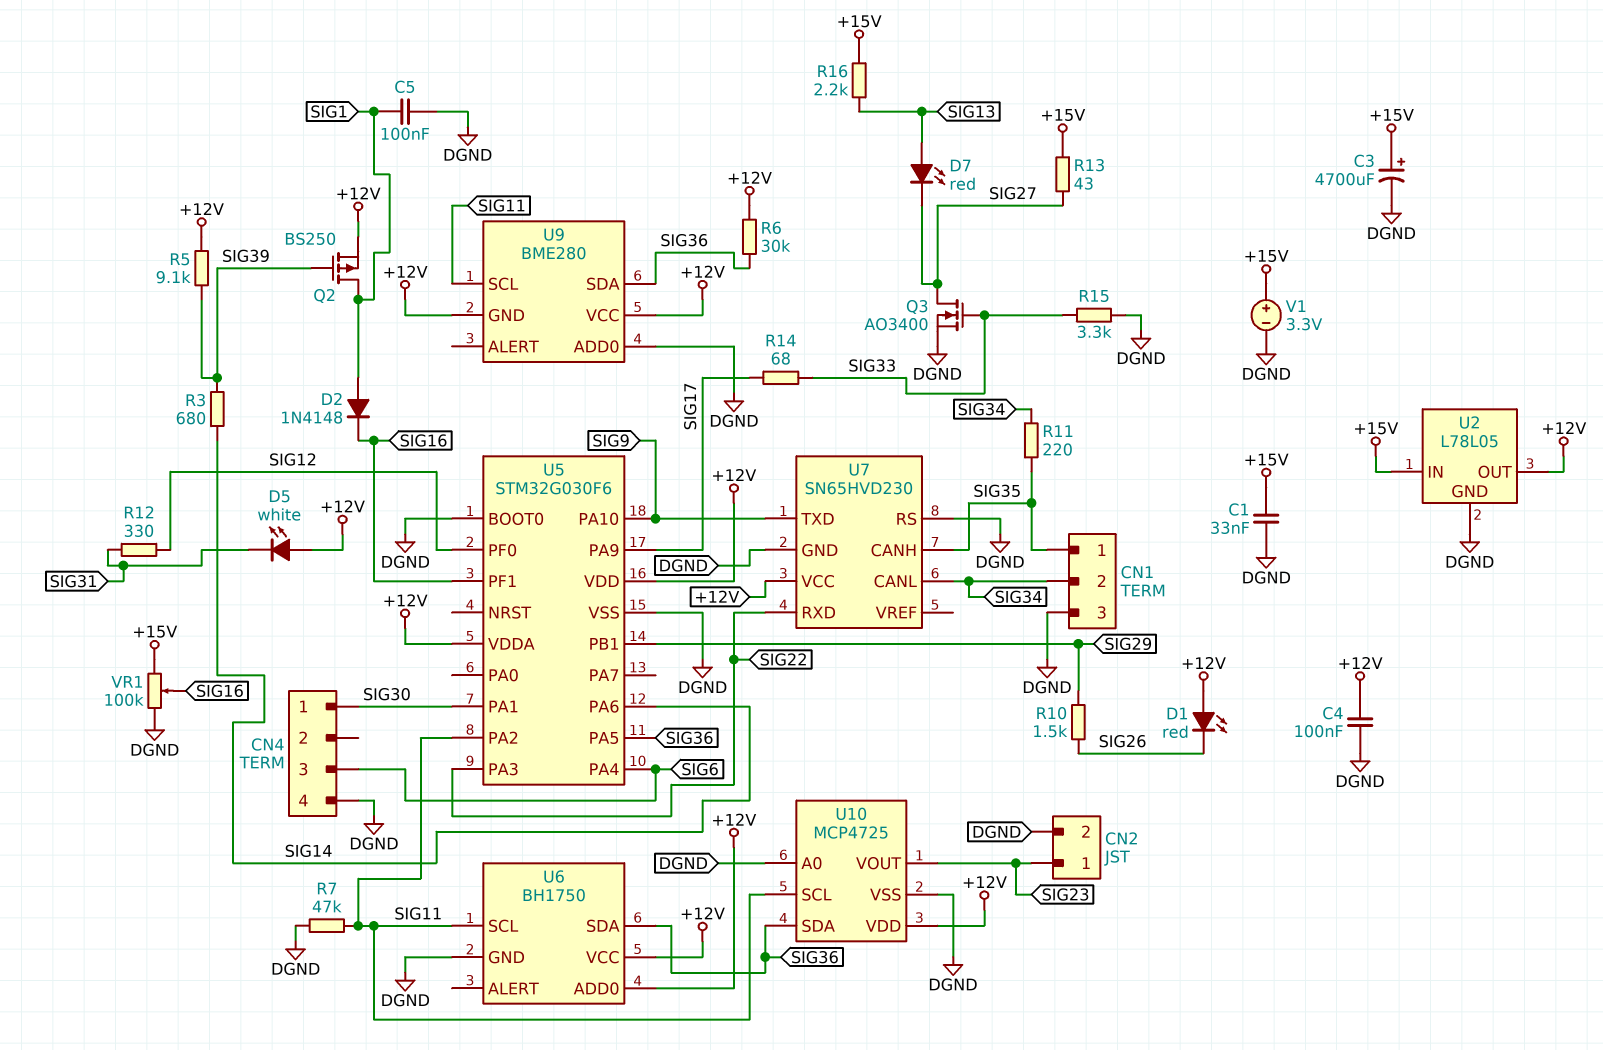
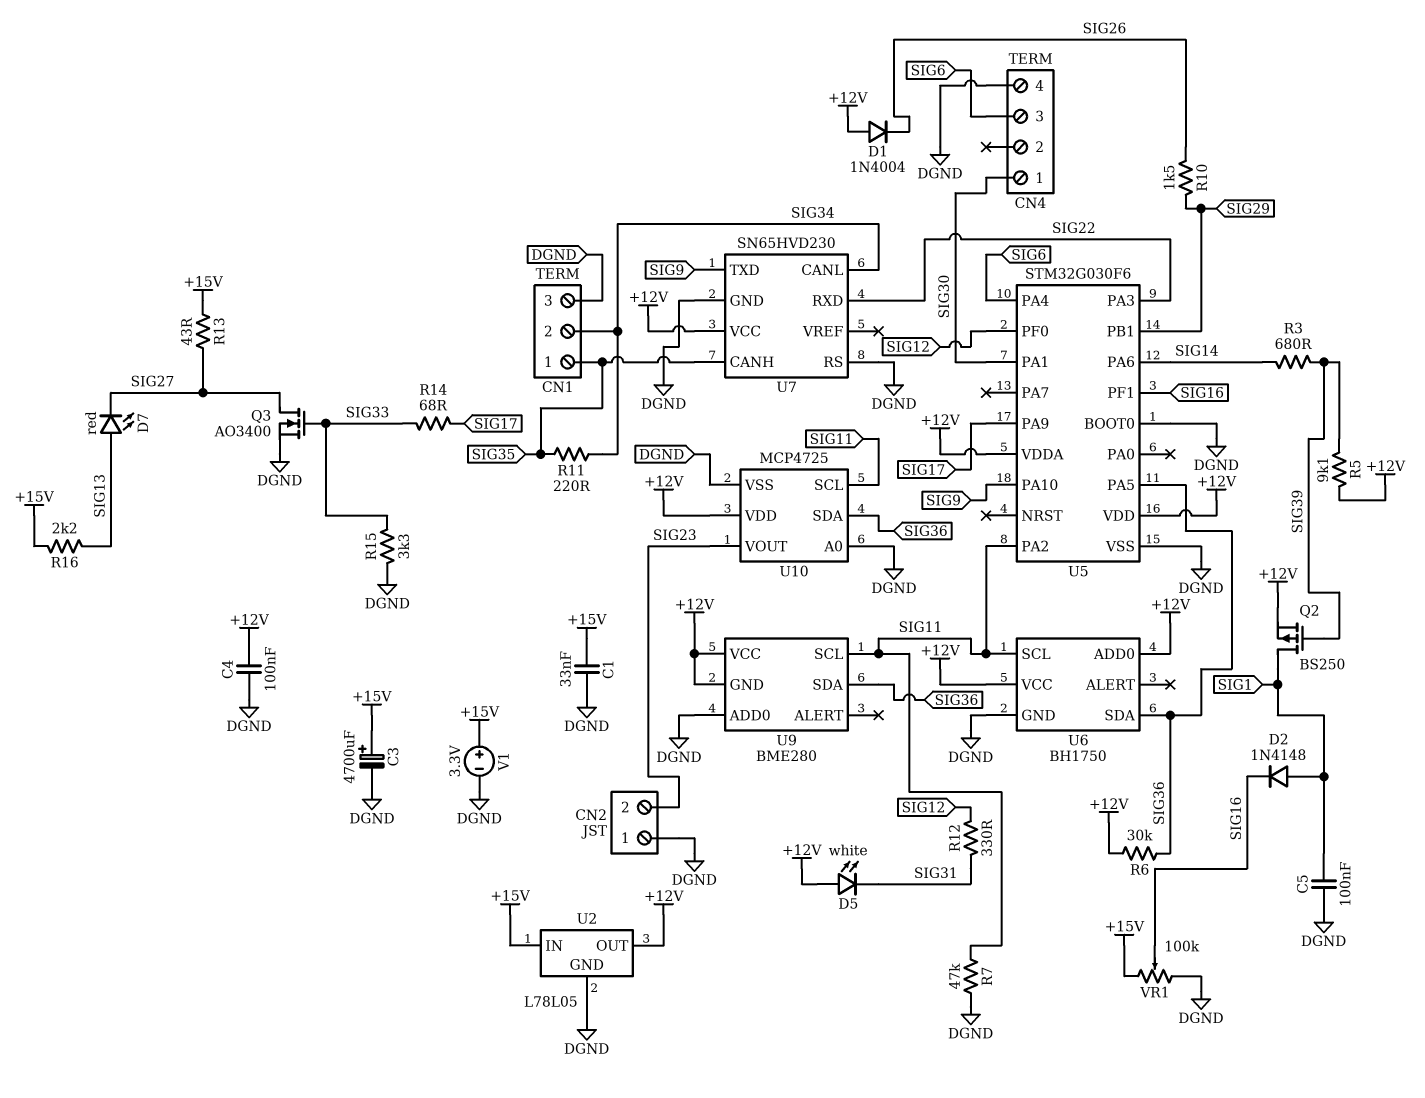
CN2 pin 1: SIG23 -> DGND
CN2 pin 2: DGND -> SIG23
D1: LED red (A +12V, K SIG26) -> diode 1N4004 (A +12V, K SIG26)

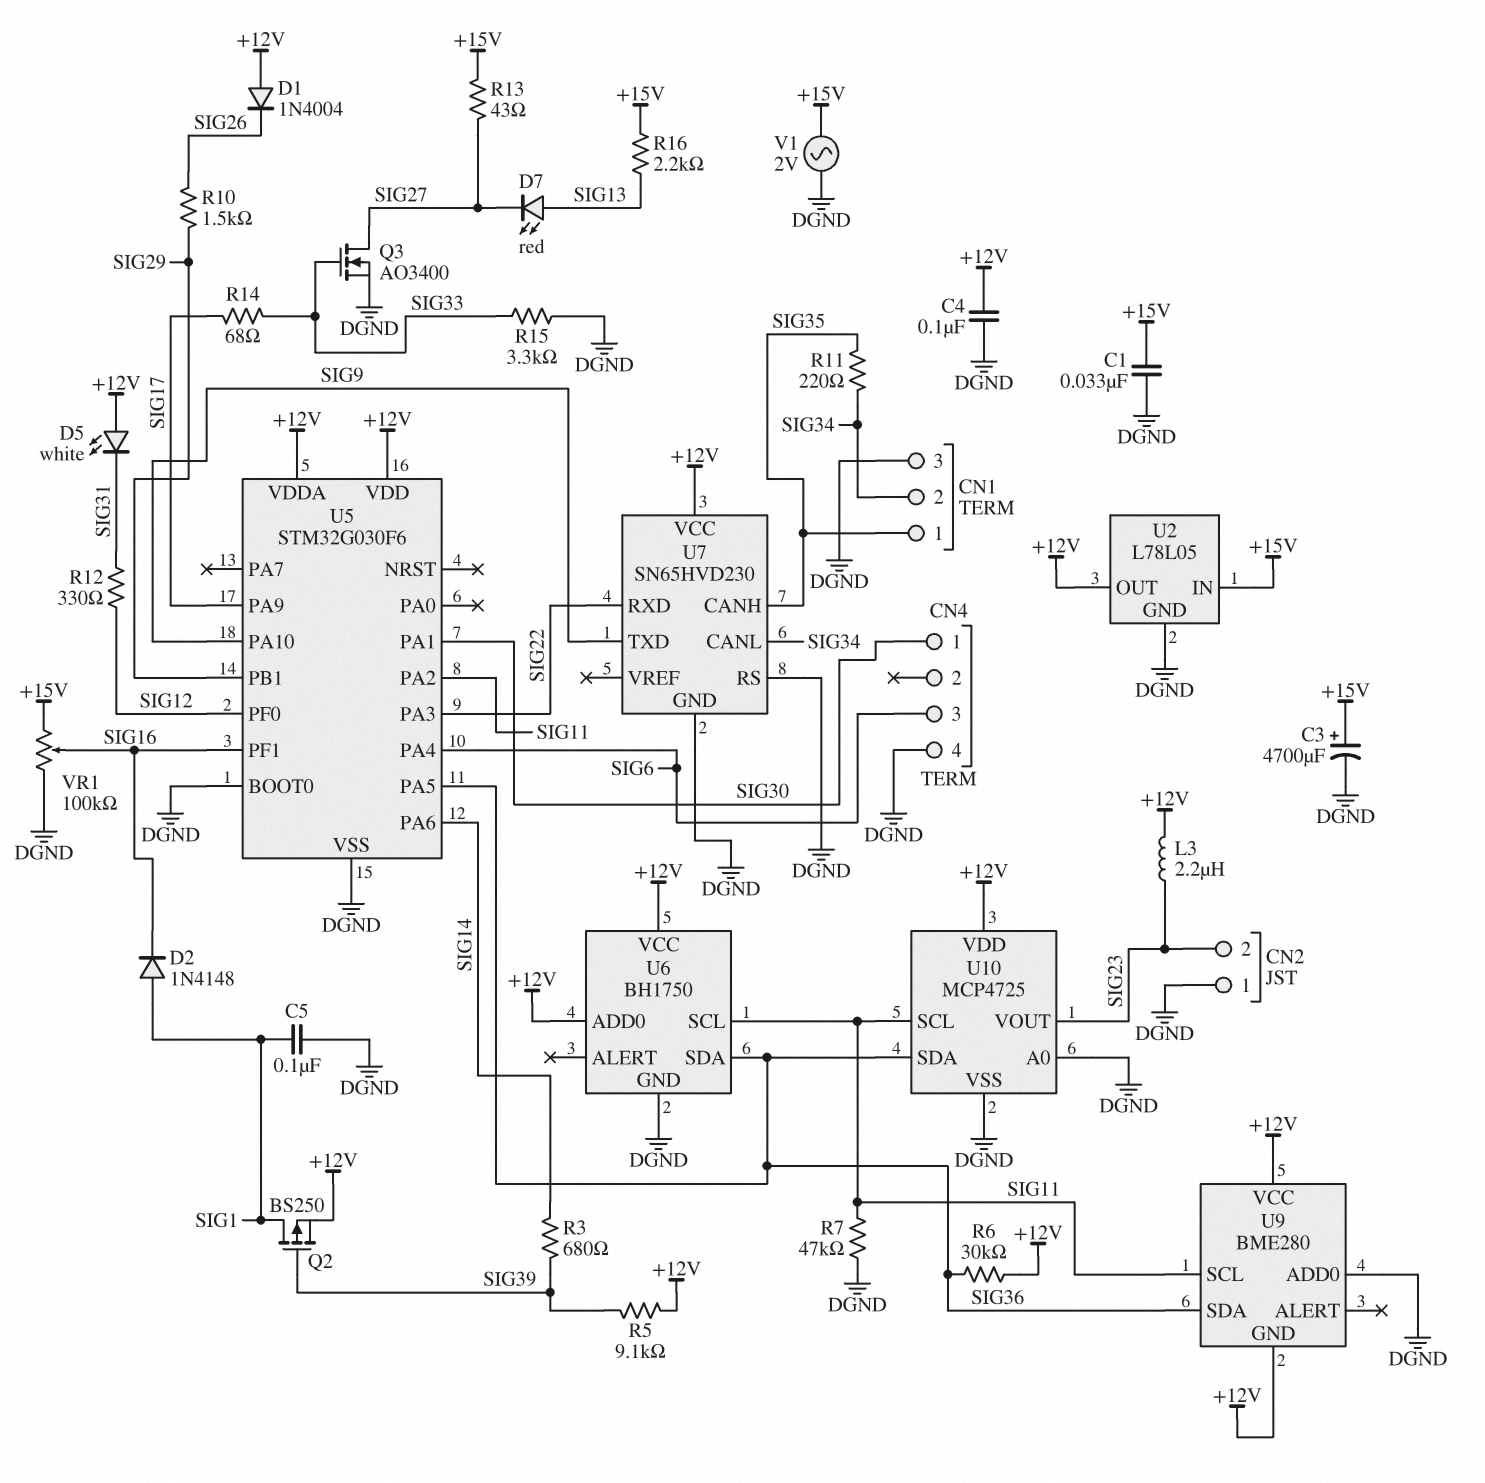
L3: none -> 2.2uH (+12V, SIG23)
V1: 3.3V (plus +15V, minus DGND) -> AC 2V (+15V, DGND)

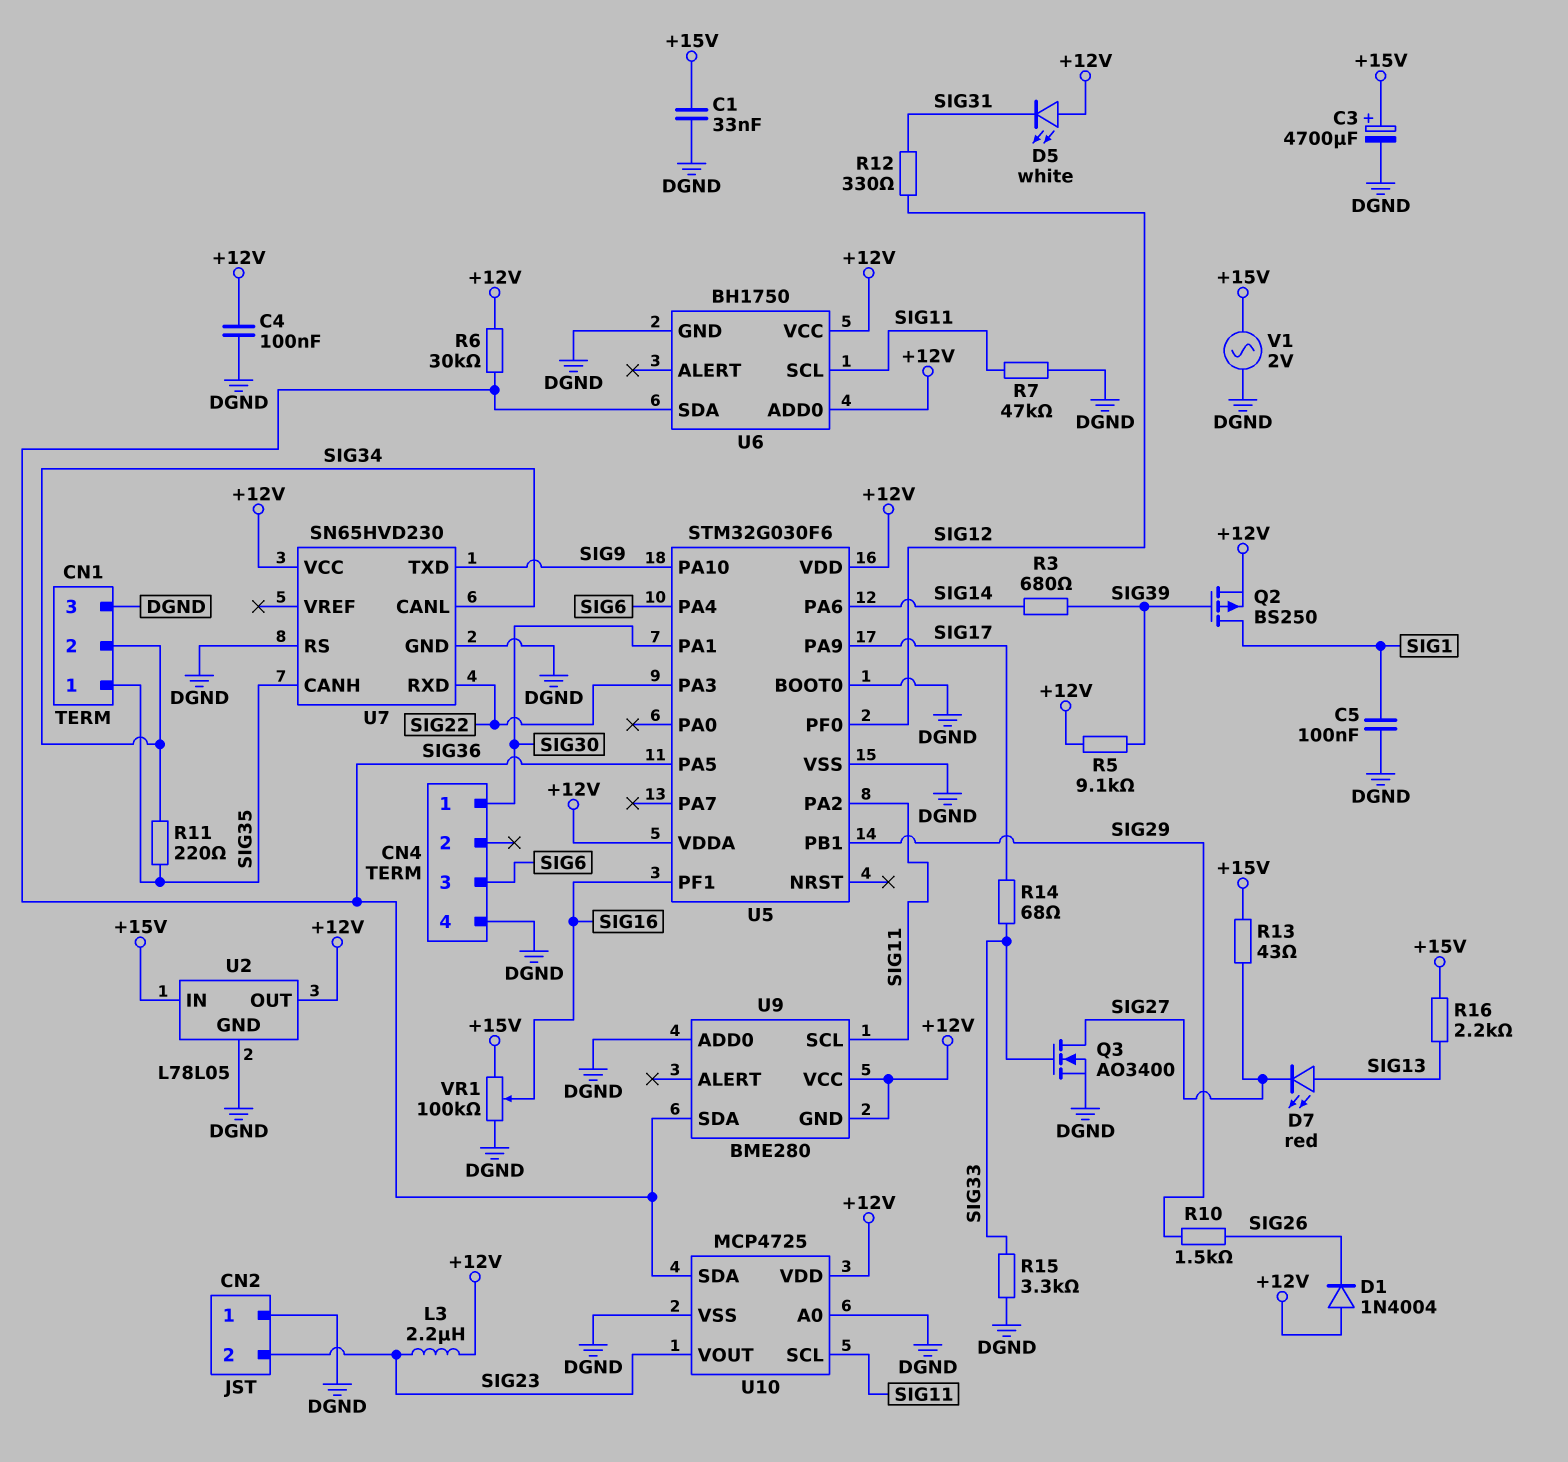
D2: diode 1N4148 (A SIG1, K SIG16) -> none

